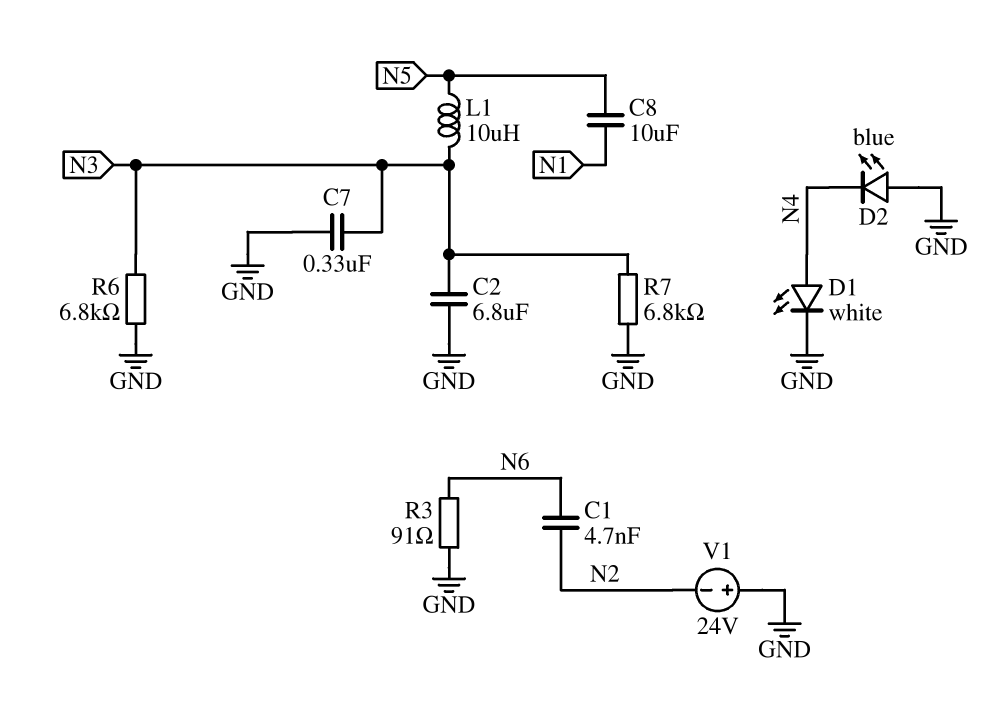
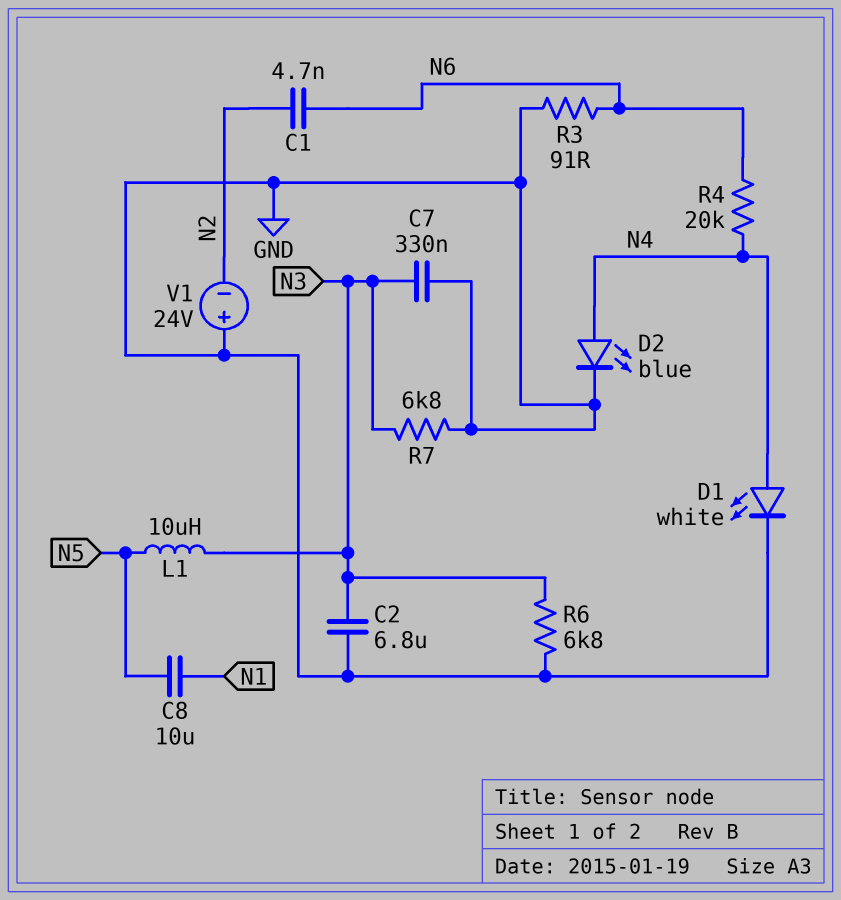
D2: LED blue (A GND, K N4) -> LED blue (A N4, K GND)
R4: none -> 20k (N4, N6)

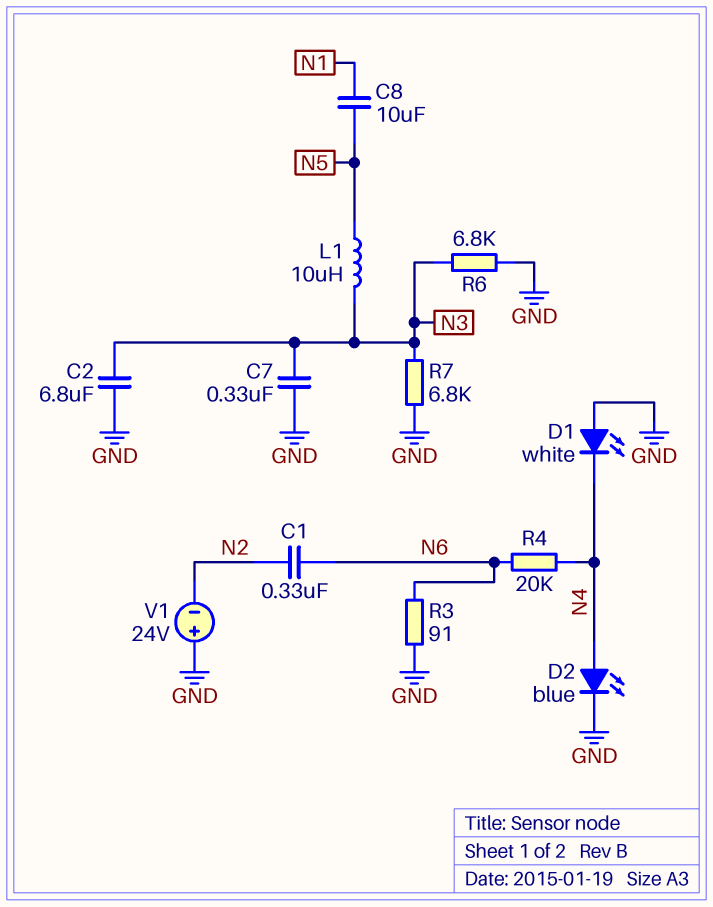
C1: 4.7nF (N2, N6) -> 330nF (N2, N6)
D1: LED white (A N4, K GND) -> LED white (A GND, K N4)

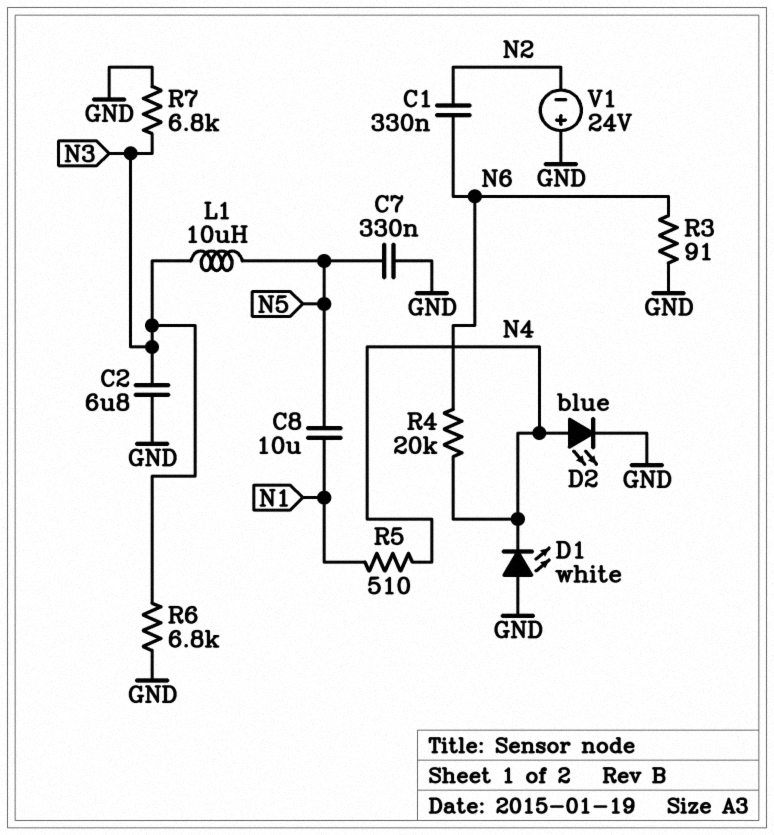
C7: 330nF (GND, N3) -> 330nF (GND, N5)
R5: none -> 510 (N1, N4)

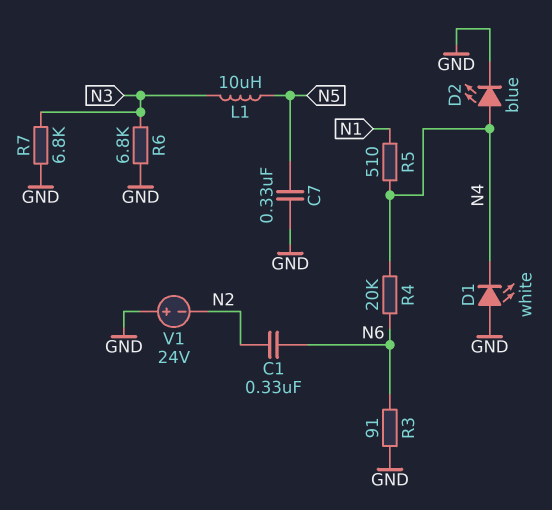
C2: 6.8uF (GND, N3) -> none
C8: 10uF (N1, N5) -> none

